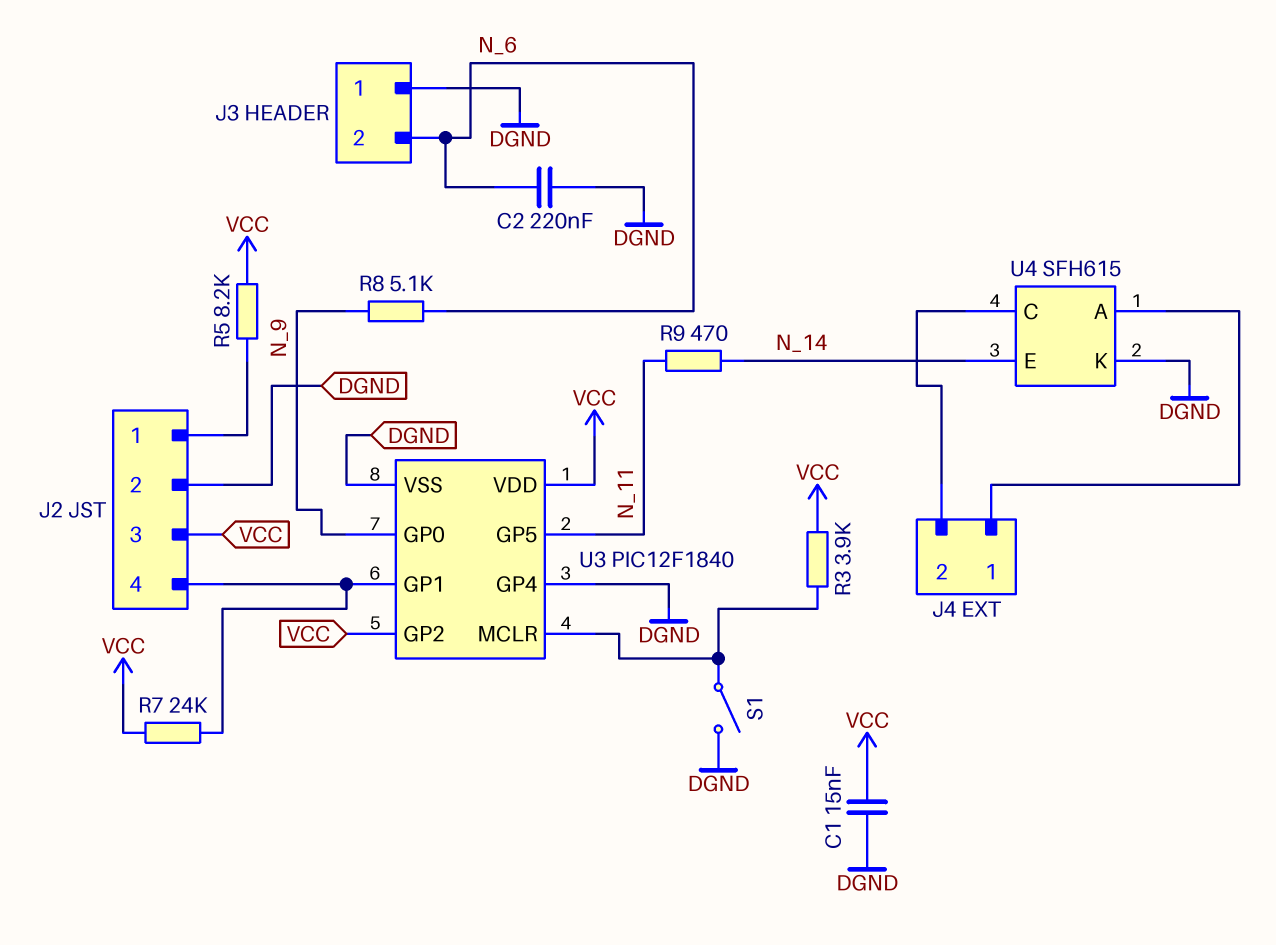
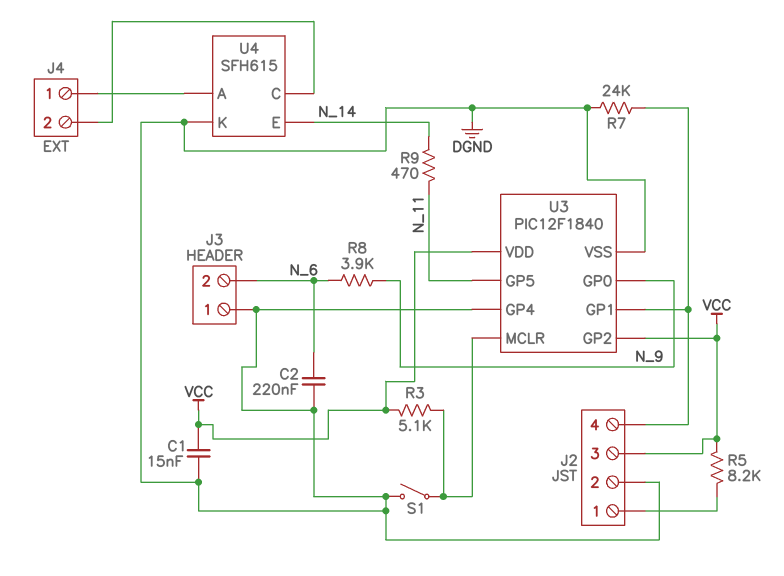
R3: 3.9k (U3/MCLR, VCC) -> 5.1k (U3/MCLR, VCC)
R7: 24k (J2/4, VCC) -> 24k (DGND, J2/4)
R8: 5.1k (N_6, N_9) -> 3.9k (N_6, N_9)

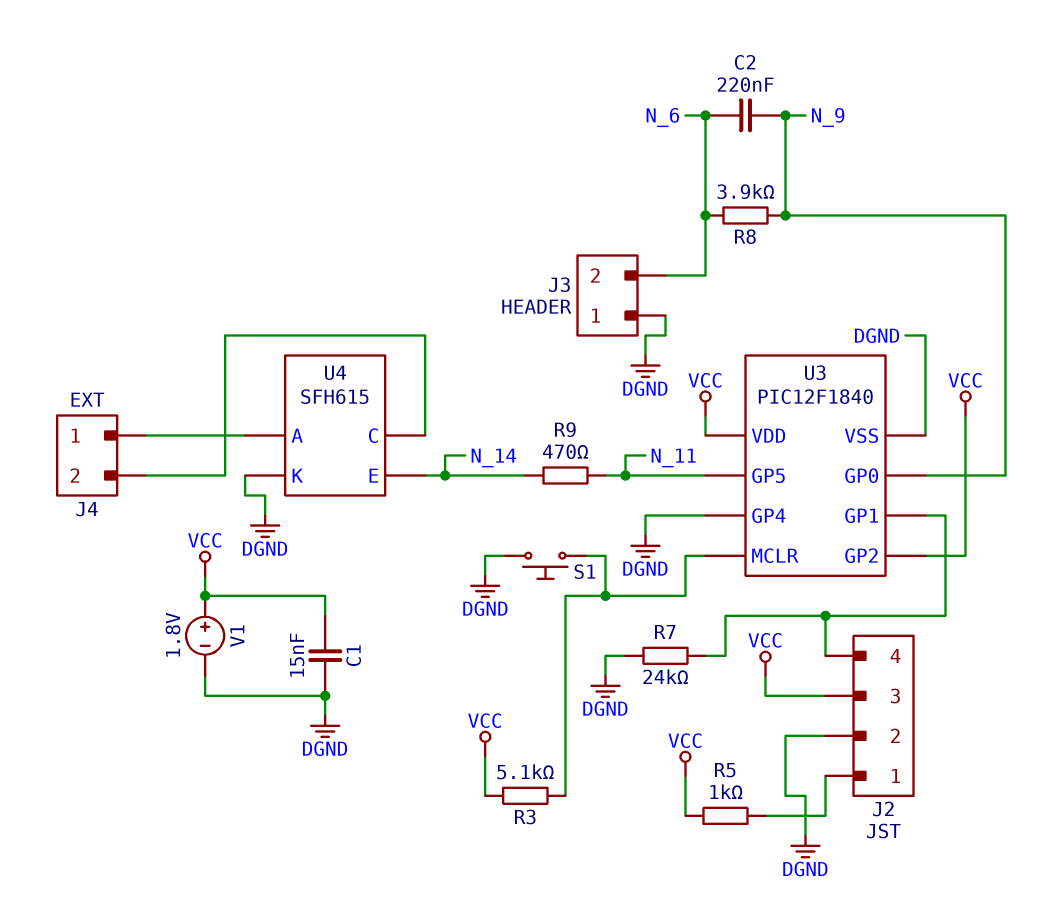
C2: 220nF (DGND, N_6) -> 220nF (N_6, N_9)
R5: 8.2k (J2/1, VCC) -> 1k (J2/1, VCC)
S1: switch (DGND, U3/MCLR) -> button (DGND, U3/MCLR)
V1: none -> 1.8V (plus VCC, minus DGND)

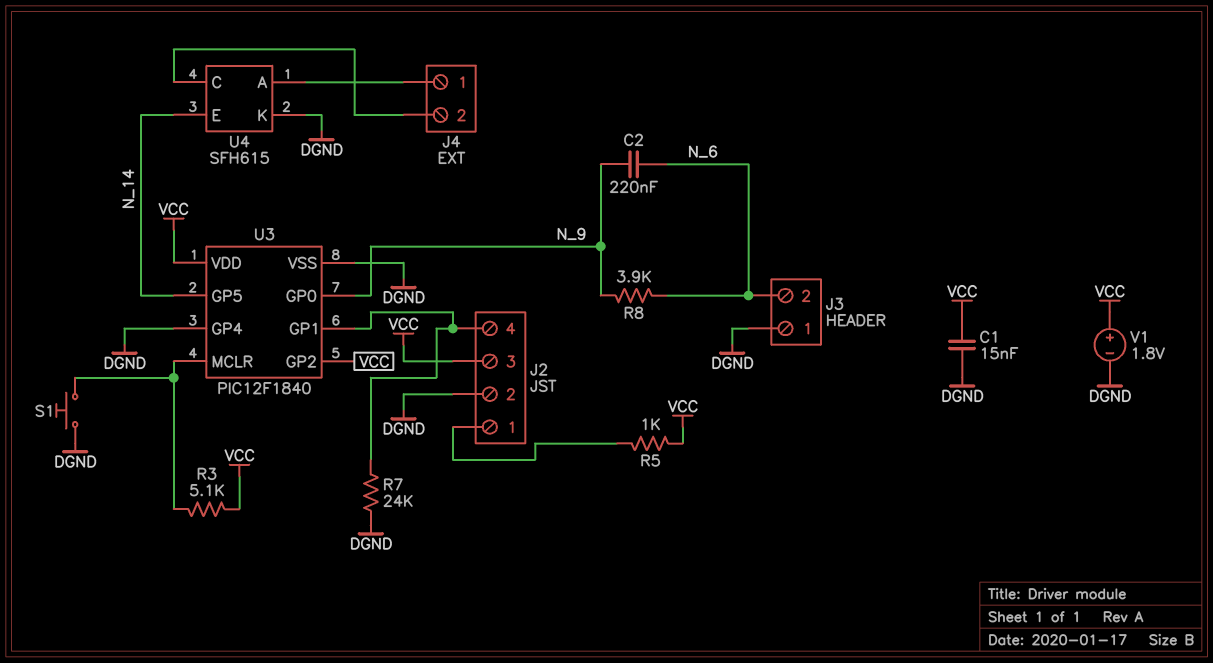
R9: 470 (N_11, N_14) -> none
U3 pin GP5: N_11 -> N_14

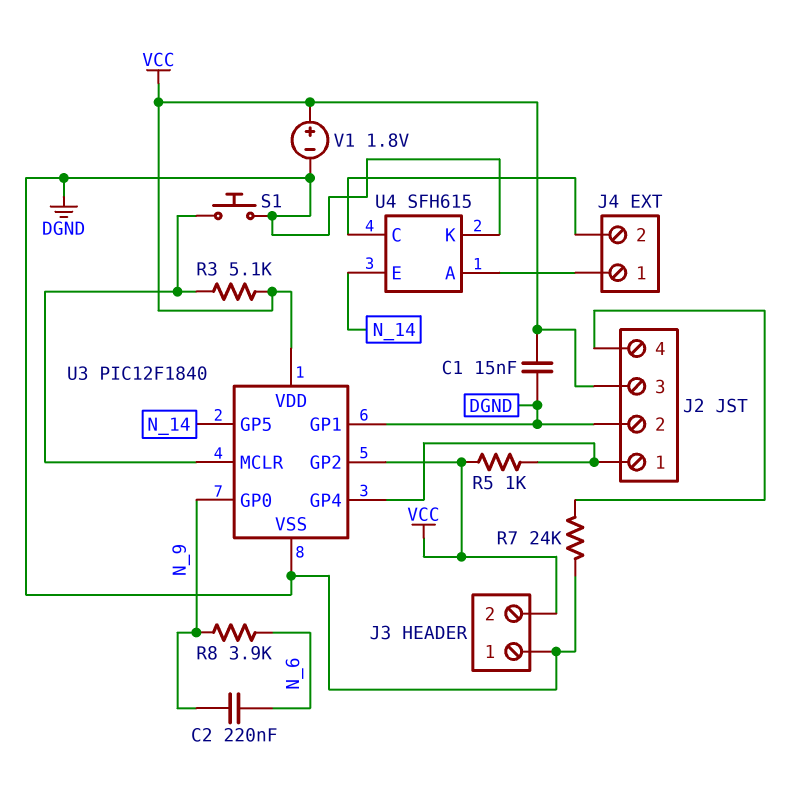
J3 pin 2: N_6 -> VCC
U3 pin GP1: J2/4 -> DGND
U3 pin GP4: DGND -> J2/1

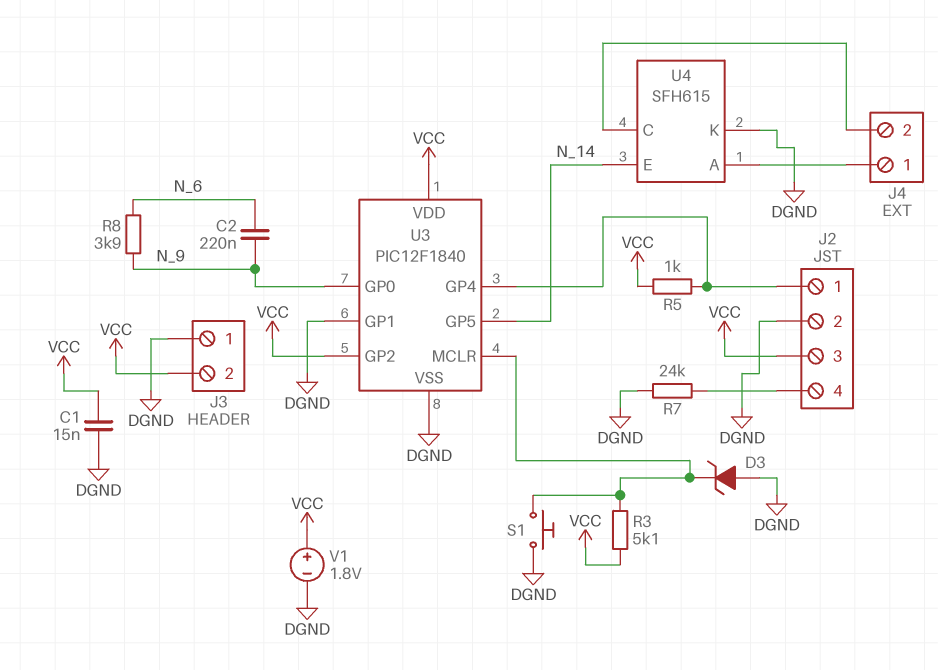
D3: none -> zener (A DGND, K U3/MCLR)

